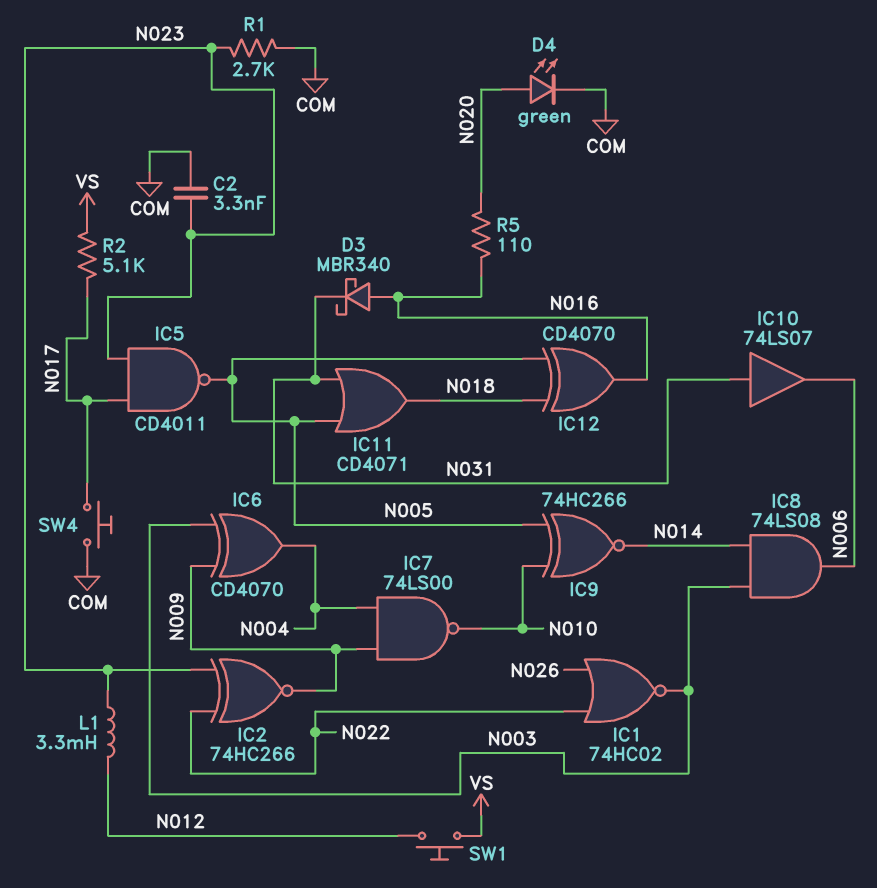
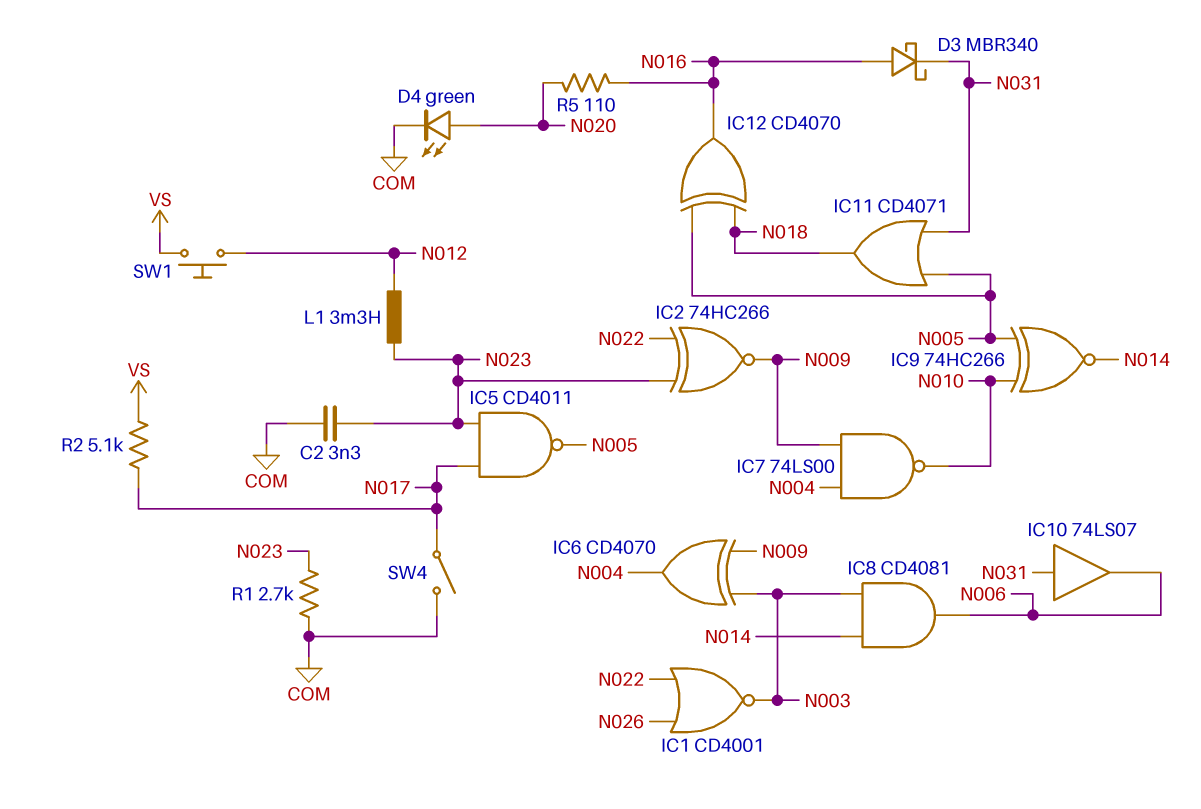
IC1: NOR 74HC02 (in N022, in N026, out N003) -> NOR CD4001 (in N022, in N026, out N003)
IC8: AND 74LS08 (in N003, in N014, out N006) -> AND CD4081 (in N003, in N014, out N006)
SW4: button (COM, N017) -> switch (COM, N017)

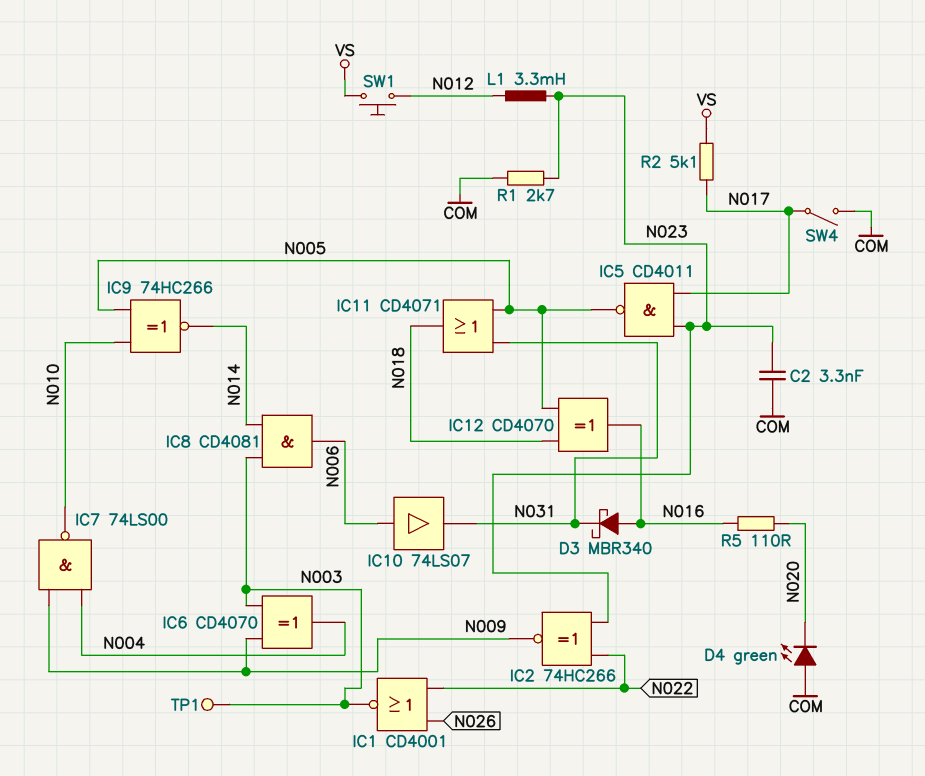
D4: LED green (A N020, K COM) -> LED green (A COM, K N020)
IC10: buffer 74LS07 (in N031, out N006) -> buffer 74LS07 (in N006, out N031)
TP1: none -> test point (N003)

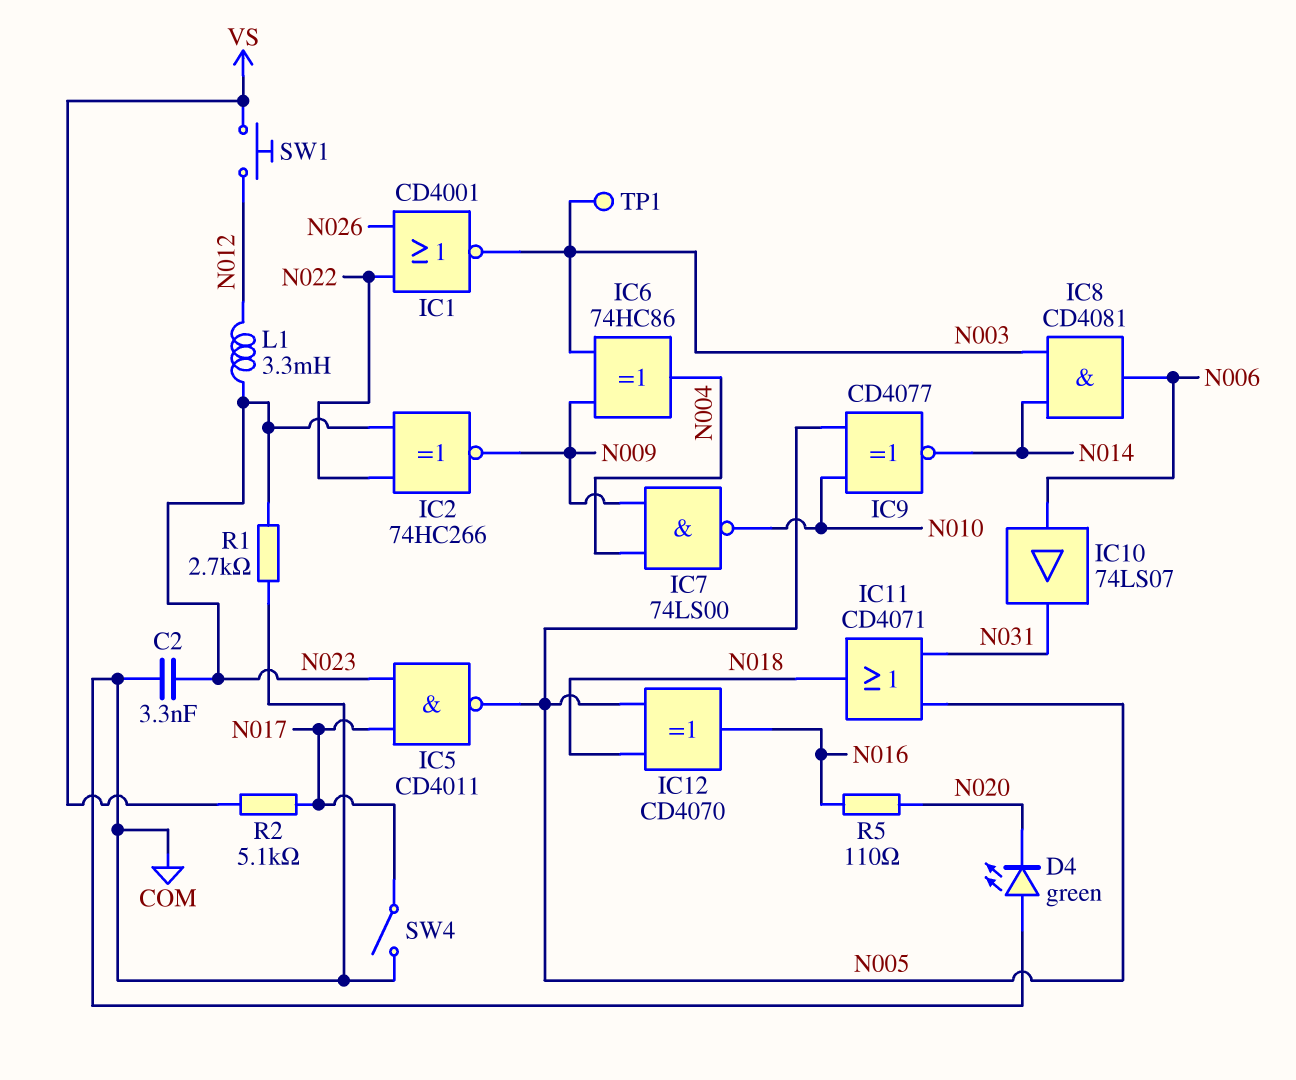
D3: schottky MBR340 (A N016, K N031) -> none
IC6: XOR CD4070 (in N003, in N009, out N004) -> XOR 74HC86 (in N003, in N009, out N004)
IC9: XNOR 74HC266 (in N005, in N010, out N014) -> XNOR CD4077 (in N005, in N010, out N014)

